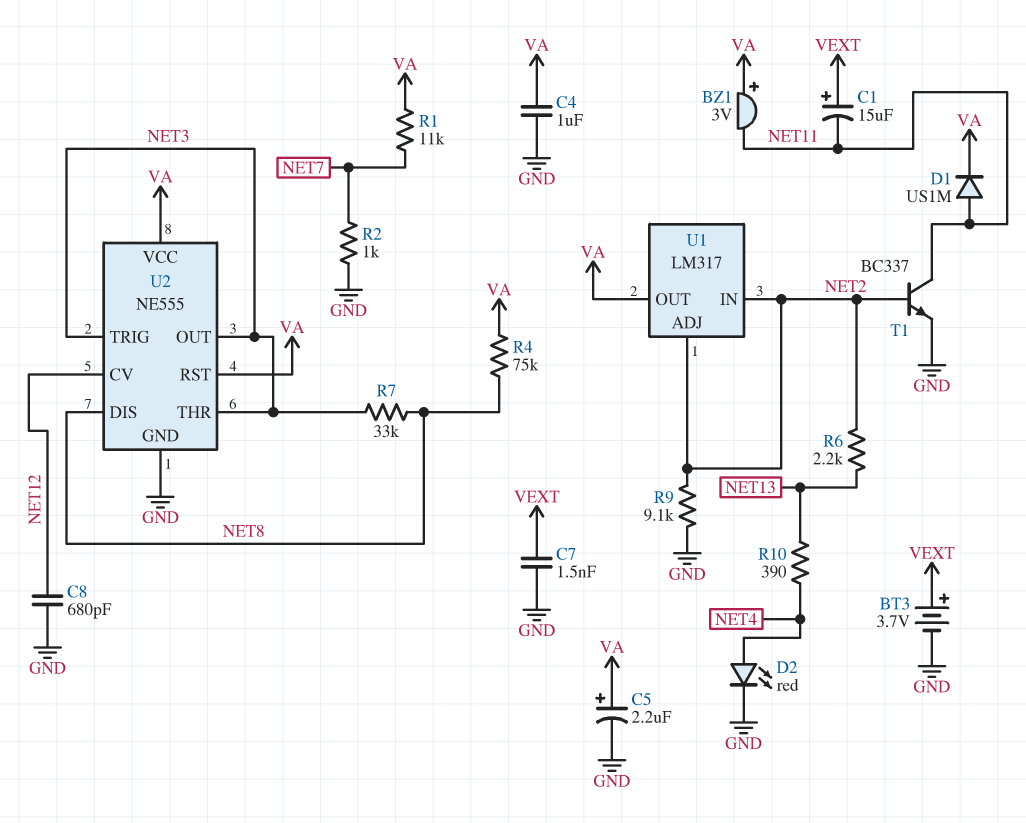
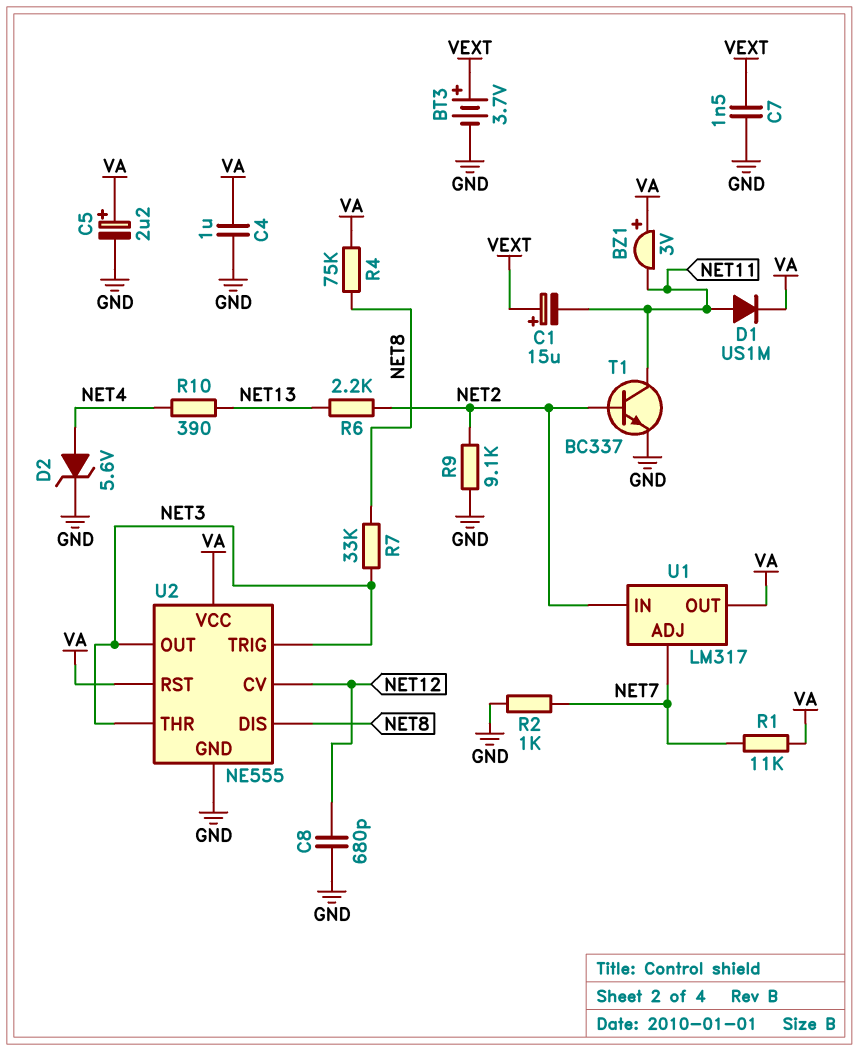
D2: LED red (A NET4, K GND) -> zener 5.6V (A NET4, K GND)
U1 pin ADJ: NET2 -> NET7

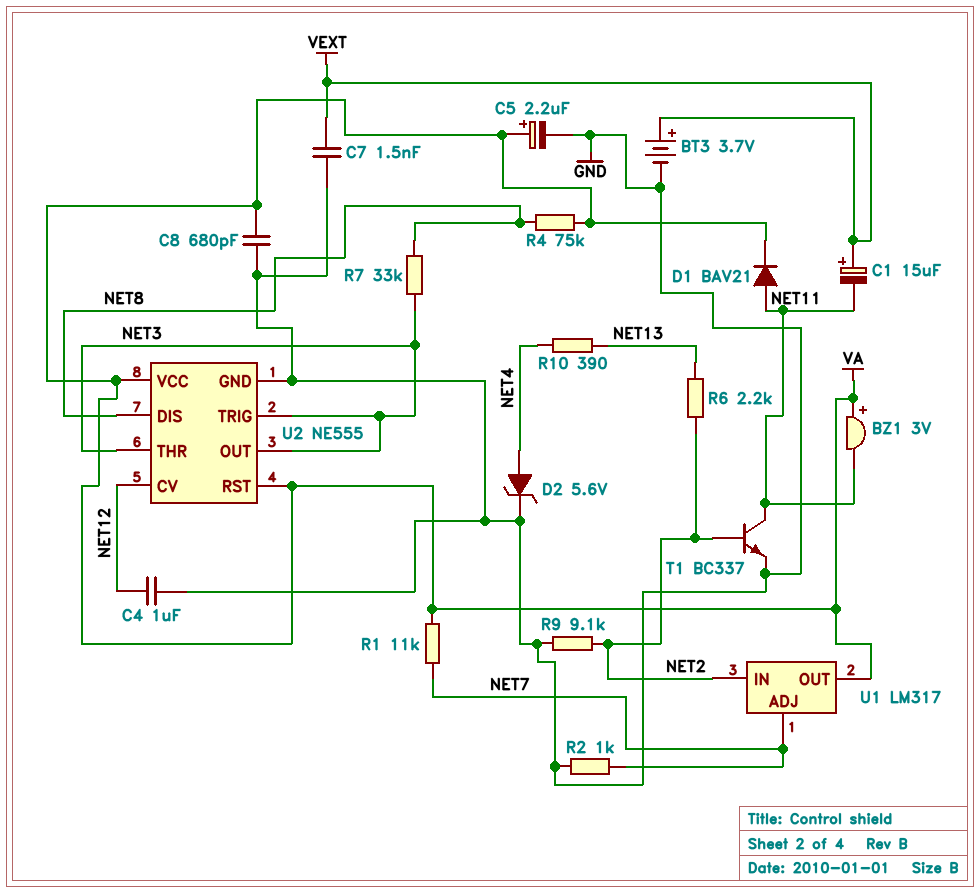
C4: 1uF (GND, VA) -> 1uF (GND, NET12)
C8: 680pF (GND, NET12) -> 680pF (GND, VA)
D1: diode US1M (A NET11, K VA) -> diode BAV21 (A NET11, K VA)

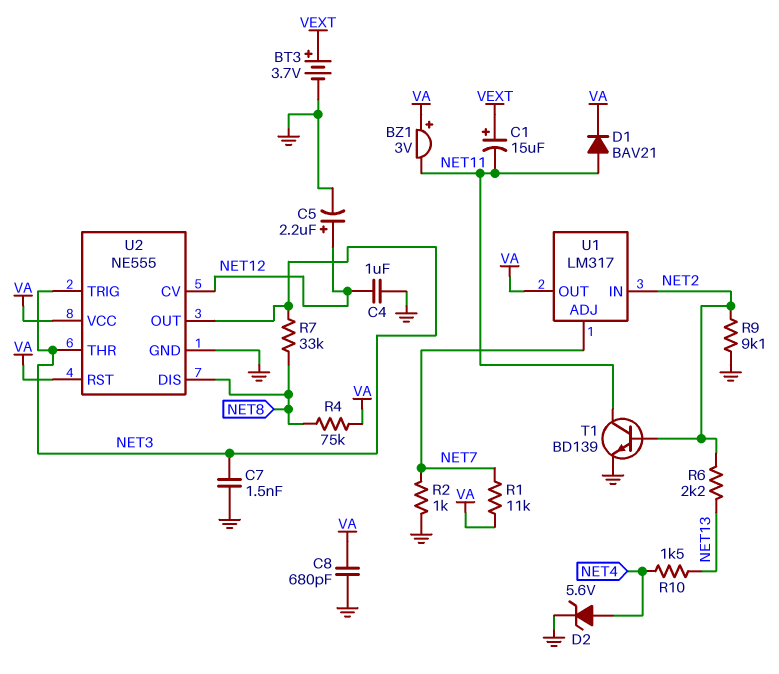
C5: 2.2uF (plus VA, minus GND) -> 2.2uF (plus NET12, minus GND)
C7: 1.5nF (GND, VEXT) -> 1.5nF (GND, NET3)
R10: 390 (NET4, NET13) -> 1.5k (NET4, NET13)
T1: NPN BC337 (B NET2, C NET11, E GND) -> NPN BD139 (B NET2, C NET11, E GND)

